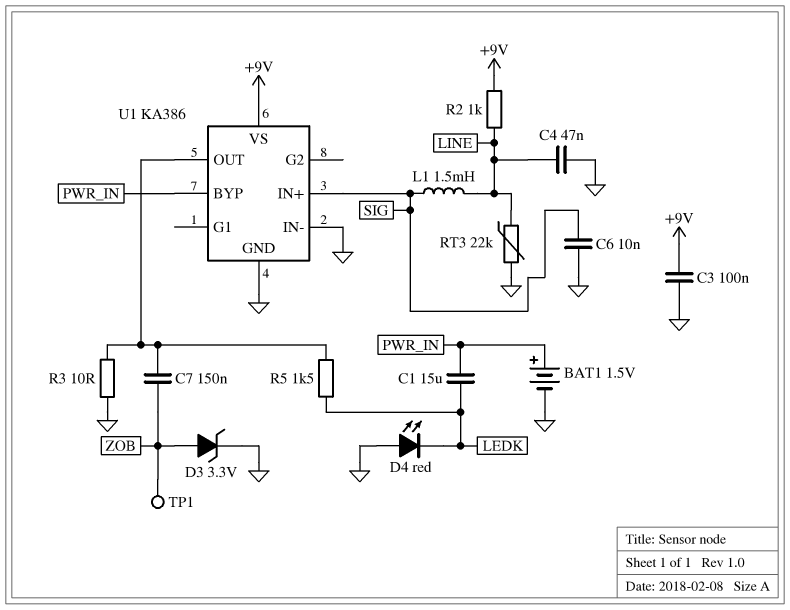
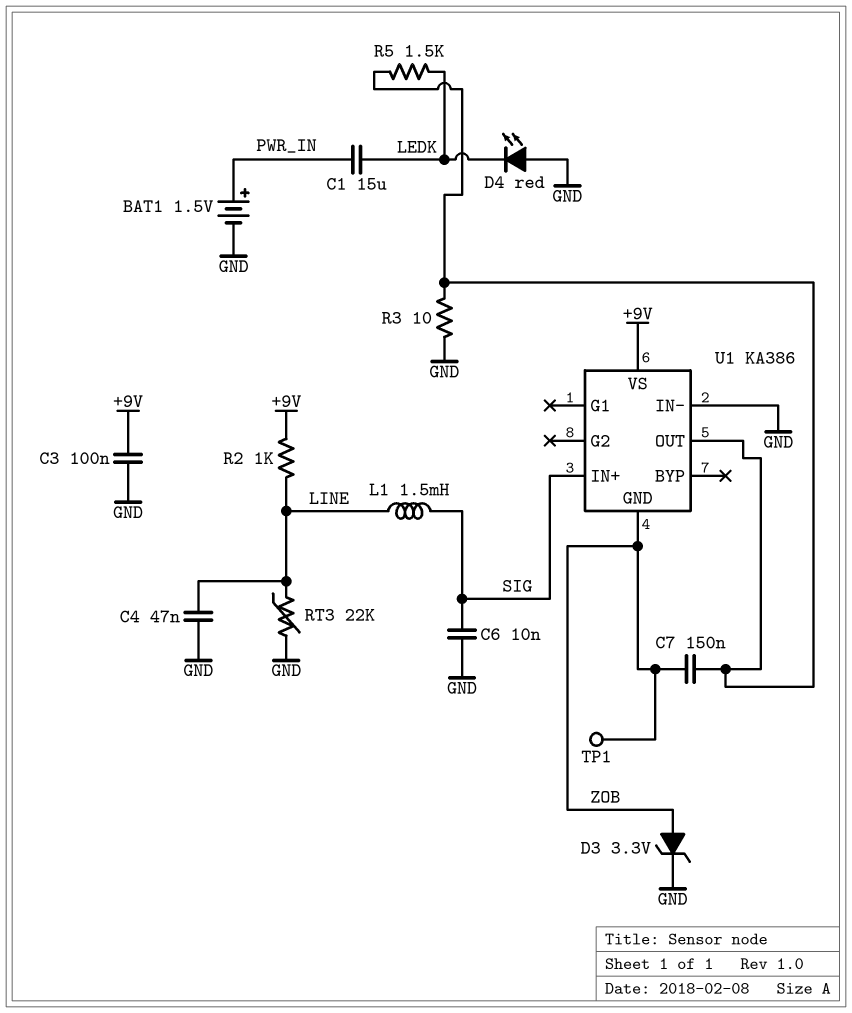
U1 pin BYP: PWR_IN -> none
U1 pin GND: GND -> ZOB

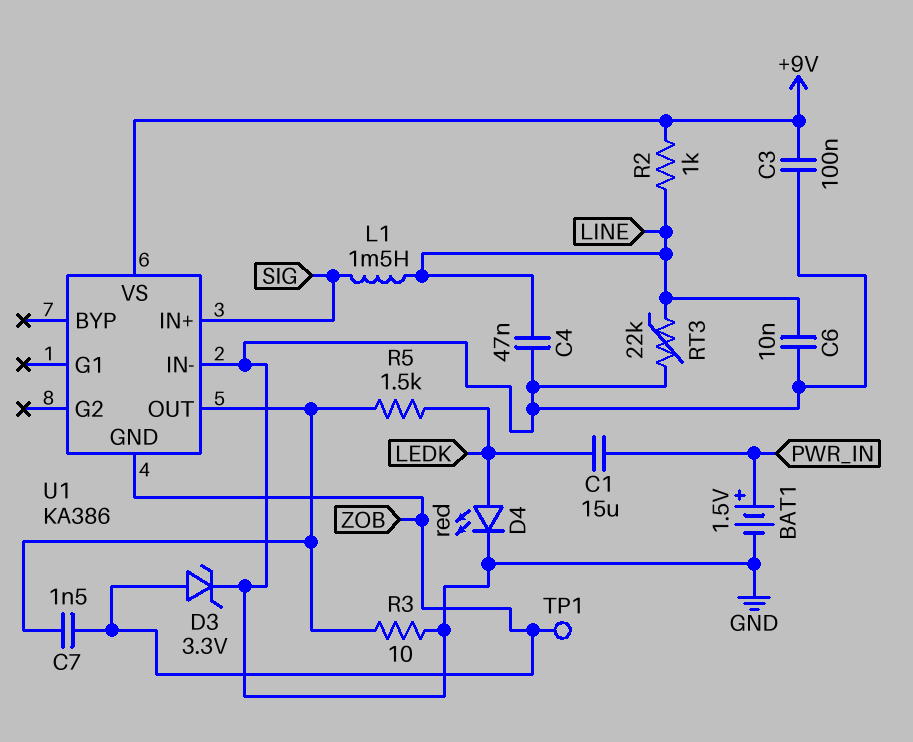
C6: 10nF (GND, SIG) -> 10nF (GND, LINE)
C7: 150nF (U1/OUT, ZOB) -> 1.5nF (U1/OUT, ZOB)
D4: LED red (A GND, K LEDK) -> LED red (A LEDK, K GND)

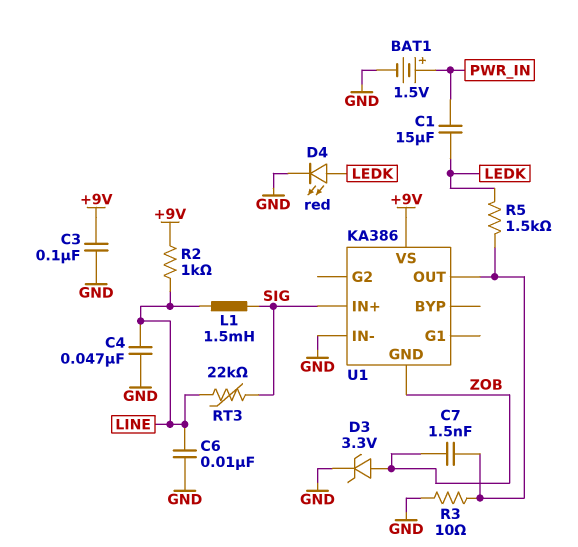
RT3: 22k (GND, LINE) -> 22k (LINE, SIG)
TP1: test point (ZOB) -> none

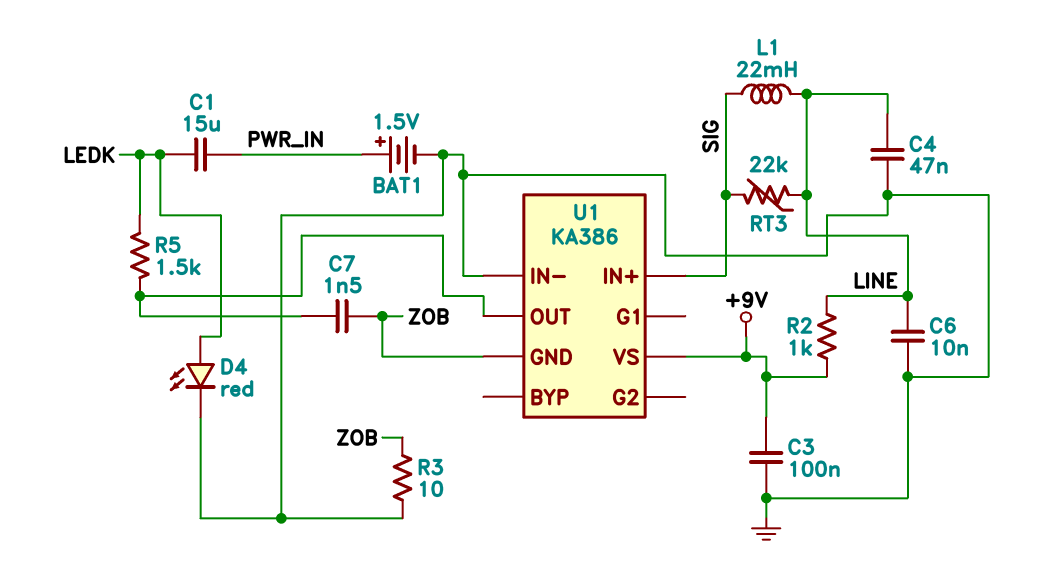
D3: zener 3.3V (A ZOB, K GND) -> none
L1: 1.5mH (LINE, SIG) -> 22mH (LINE, SIG)
R3: 10 (GND, U1/OUT) -> 10 (GND, ZOB)

